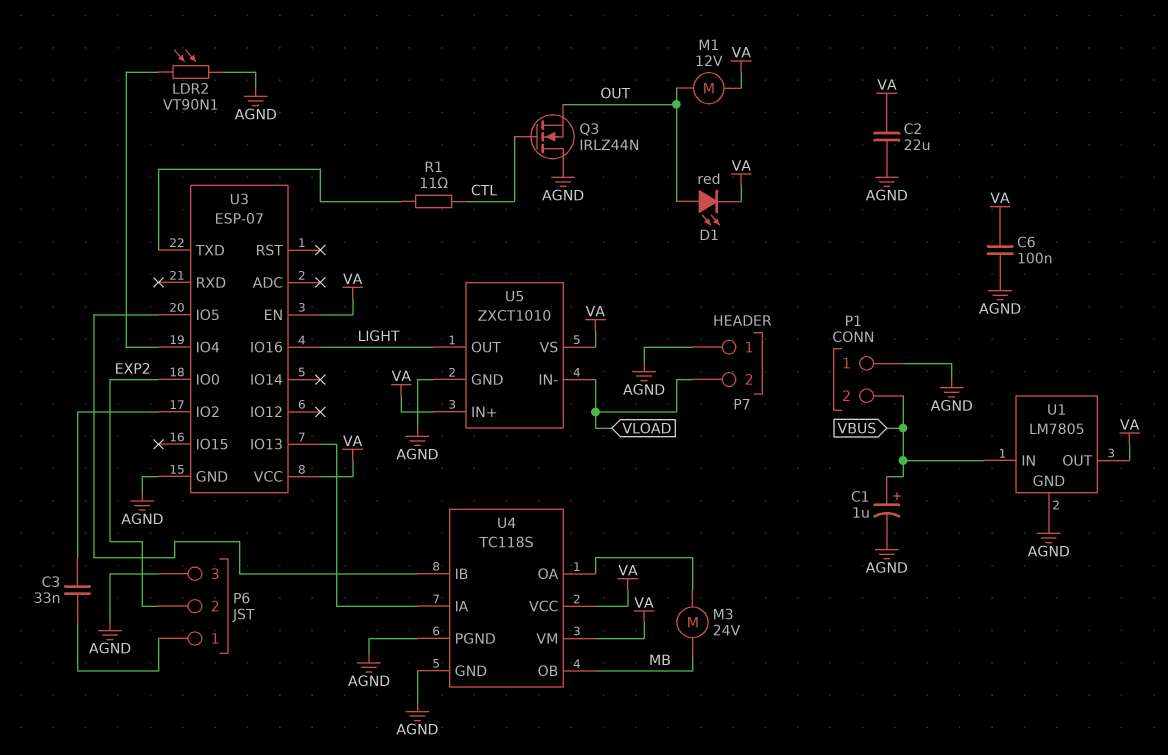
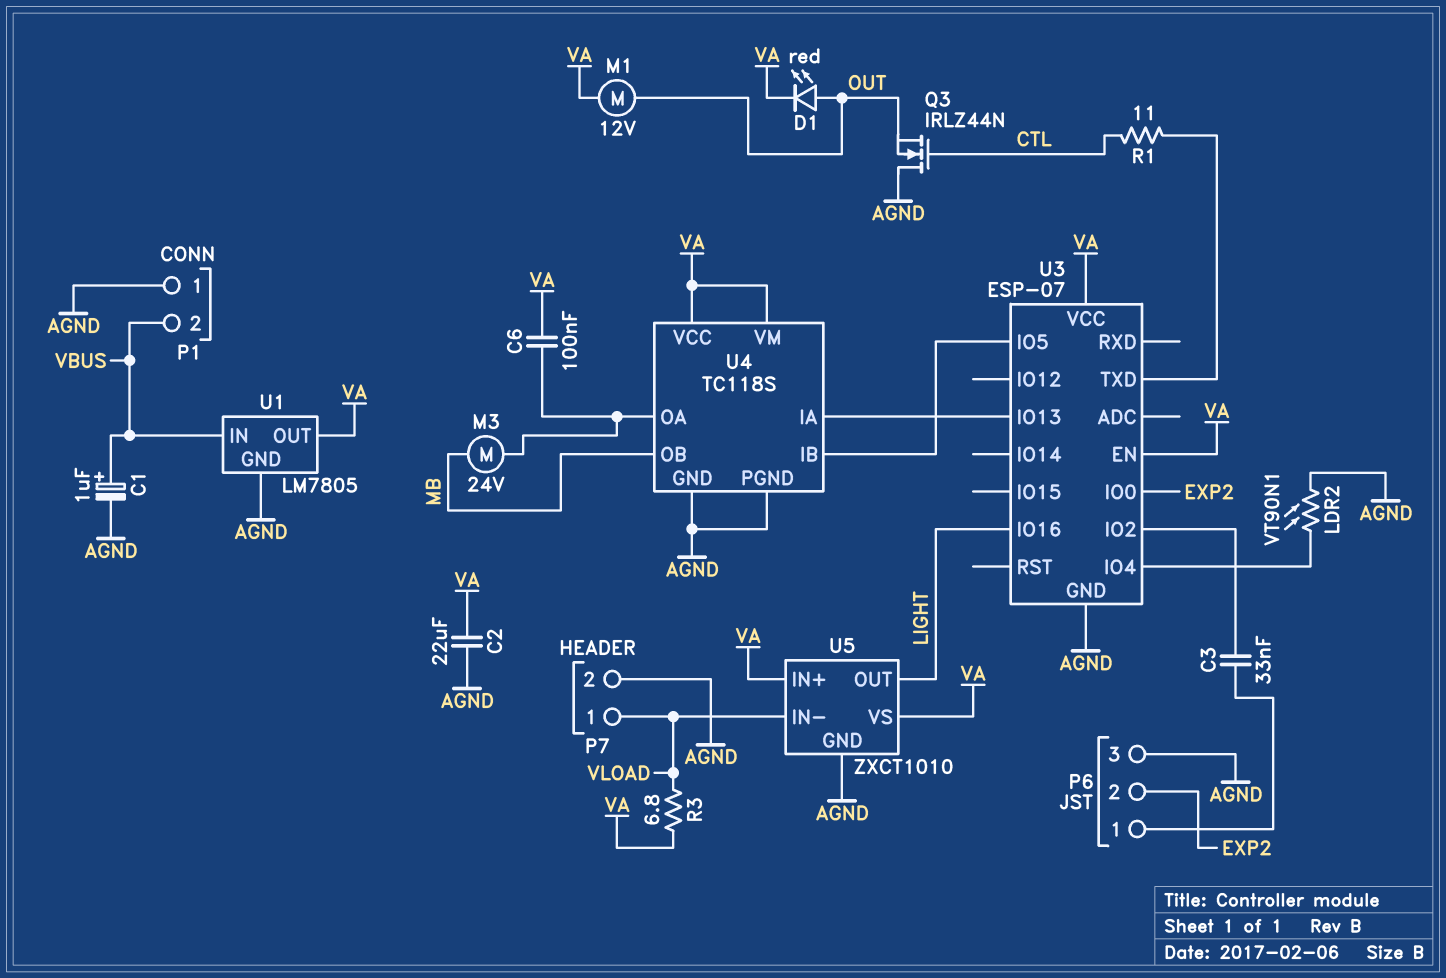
C6: 100nF (AGND, VA) -> 100nF (U4/OA, VA)
P7 pin 1: AGND -> VLOAD
P7 pin 2: VLOAD -> AGND
R3: none -> 6.8 (VA, VLOAD)

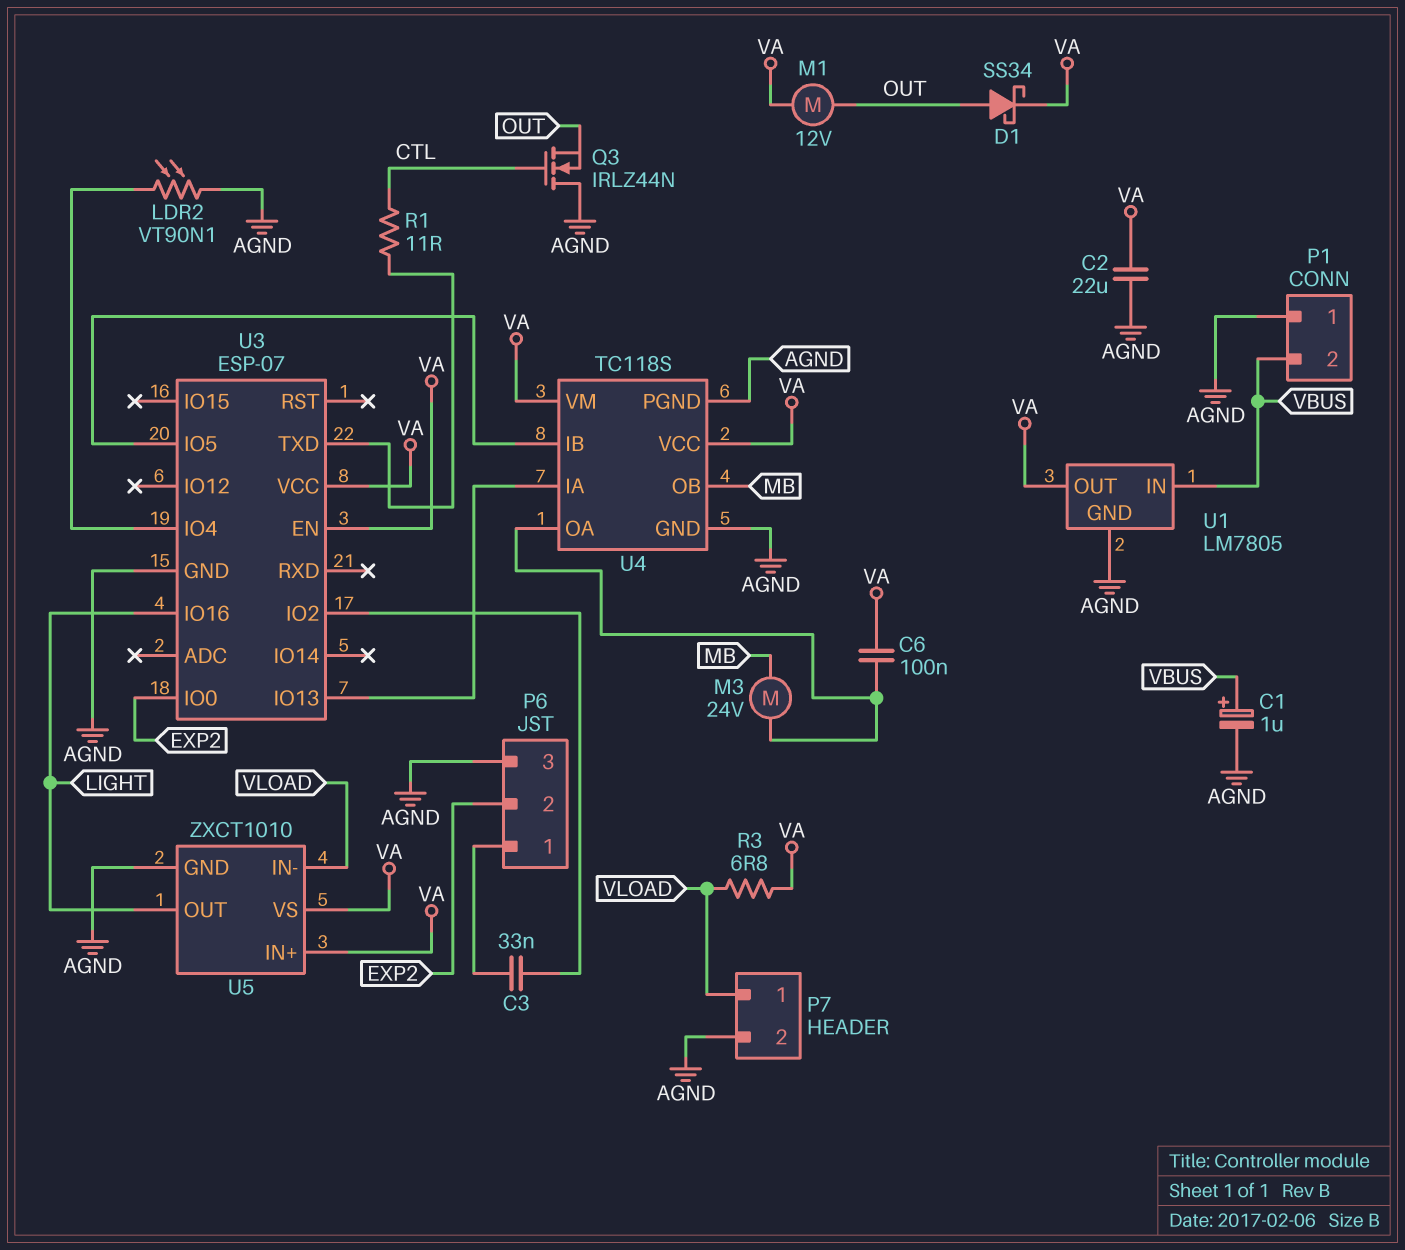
D1: LED red (A OUT, K VA) -> schottky SS34 (A OUT, K VA)

